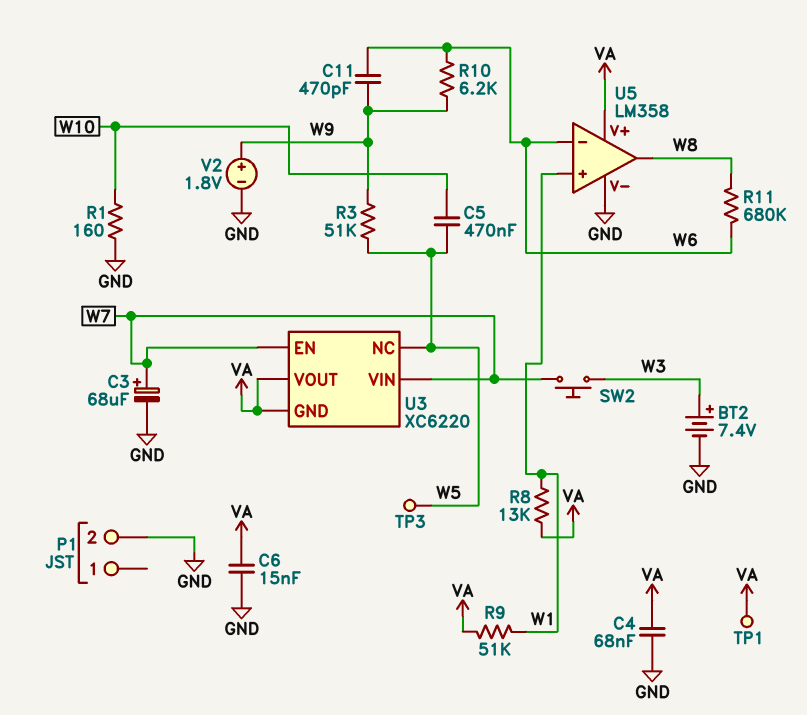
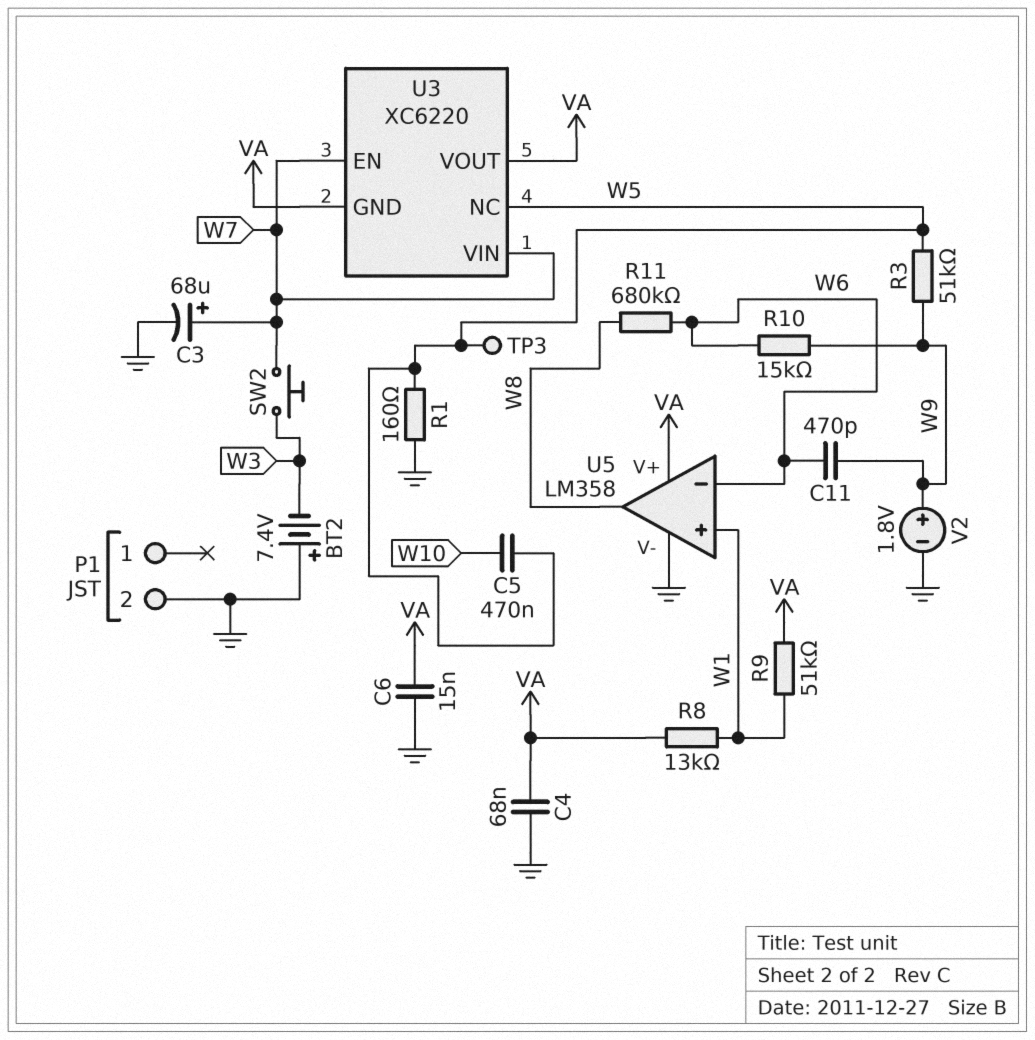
BT2: 7.4V (plus W3, minus GND) -> 7.4V (plus GND, minus W3)
R1: 160 (GND, W10) -> 160 (GND, W5)
R10: 6.2k (W6, W9) -> 15k (W6, W9)
TP1: test point (VA) -> none

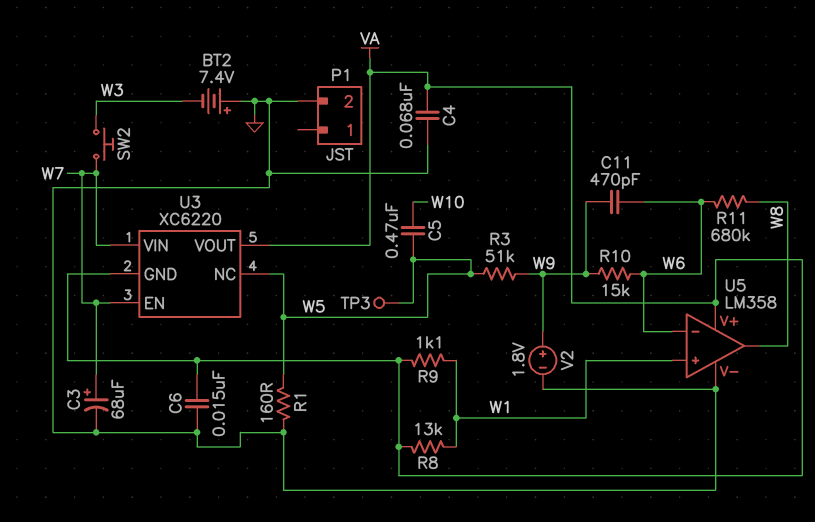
R9: 51k (VA, W1) -> 1.1k (VA, W1)

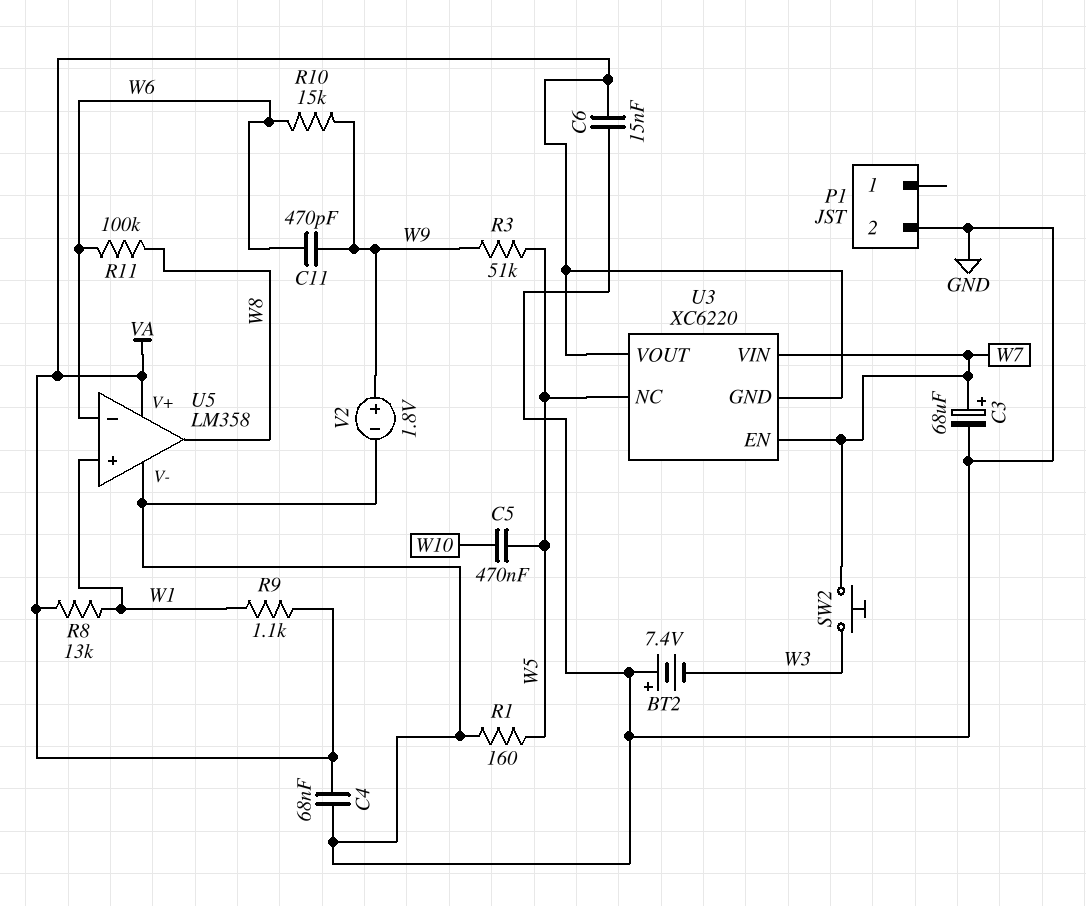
R11: 680k (W6, W8) -> 100k (W6, W8)
TP3: test point (W5) -> none

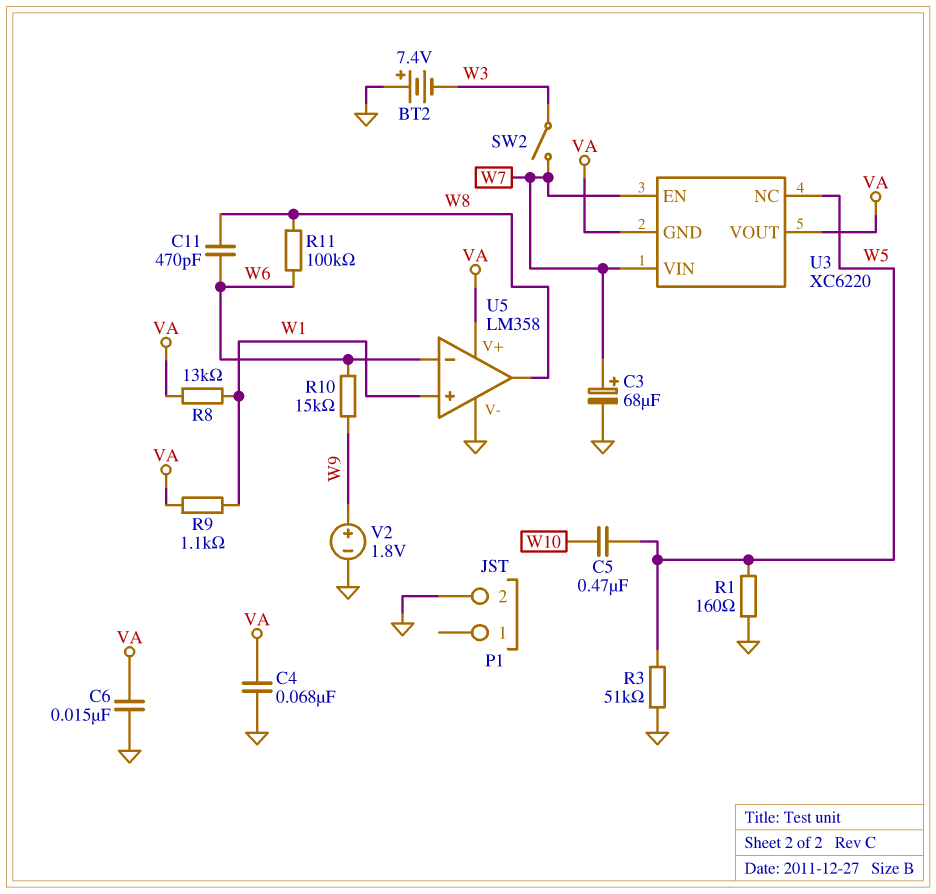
C11: 470pF (W6, W9) -> 470pF (W6, W8)
R3: 51k (W5, W9) -> 51k (GND, W5)
SW2: button (W3, W7) -> switch (W3, W7)

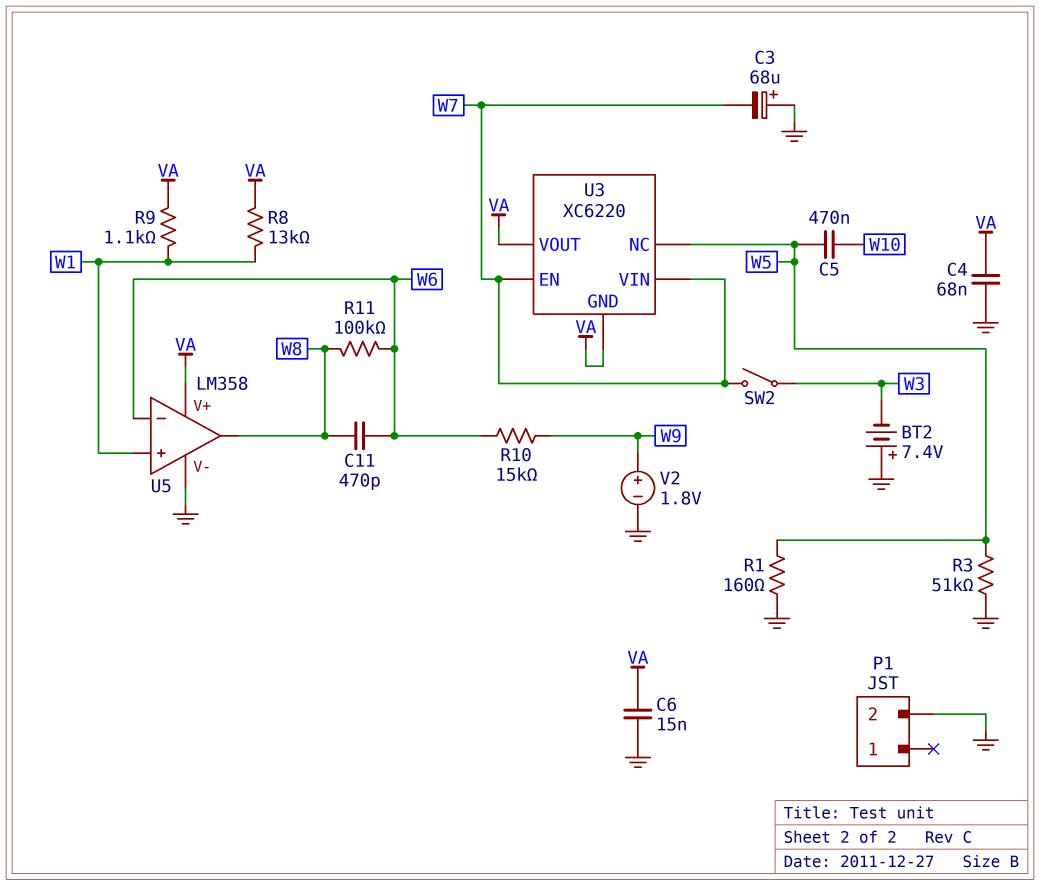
C3: 68uF (plus W7, minus GND) -> 68uF (plus GND, minus W7)

